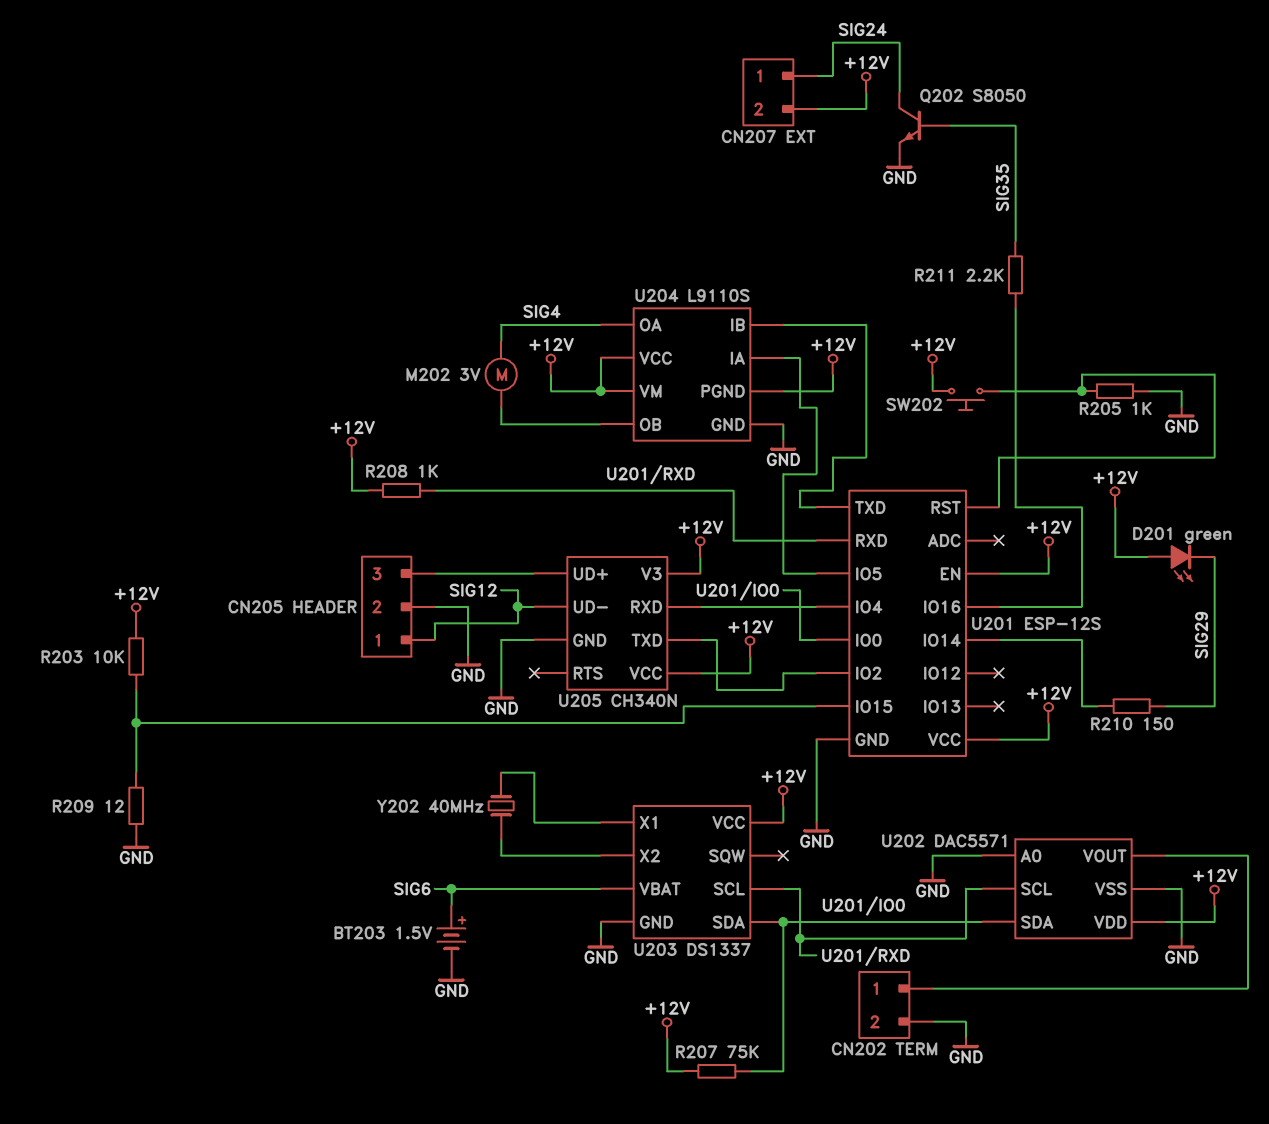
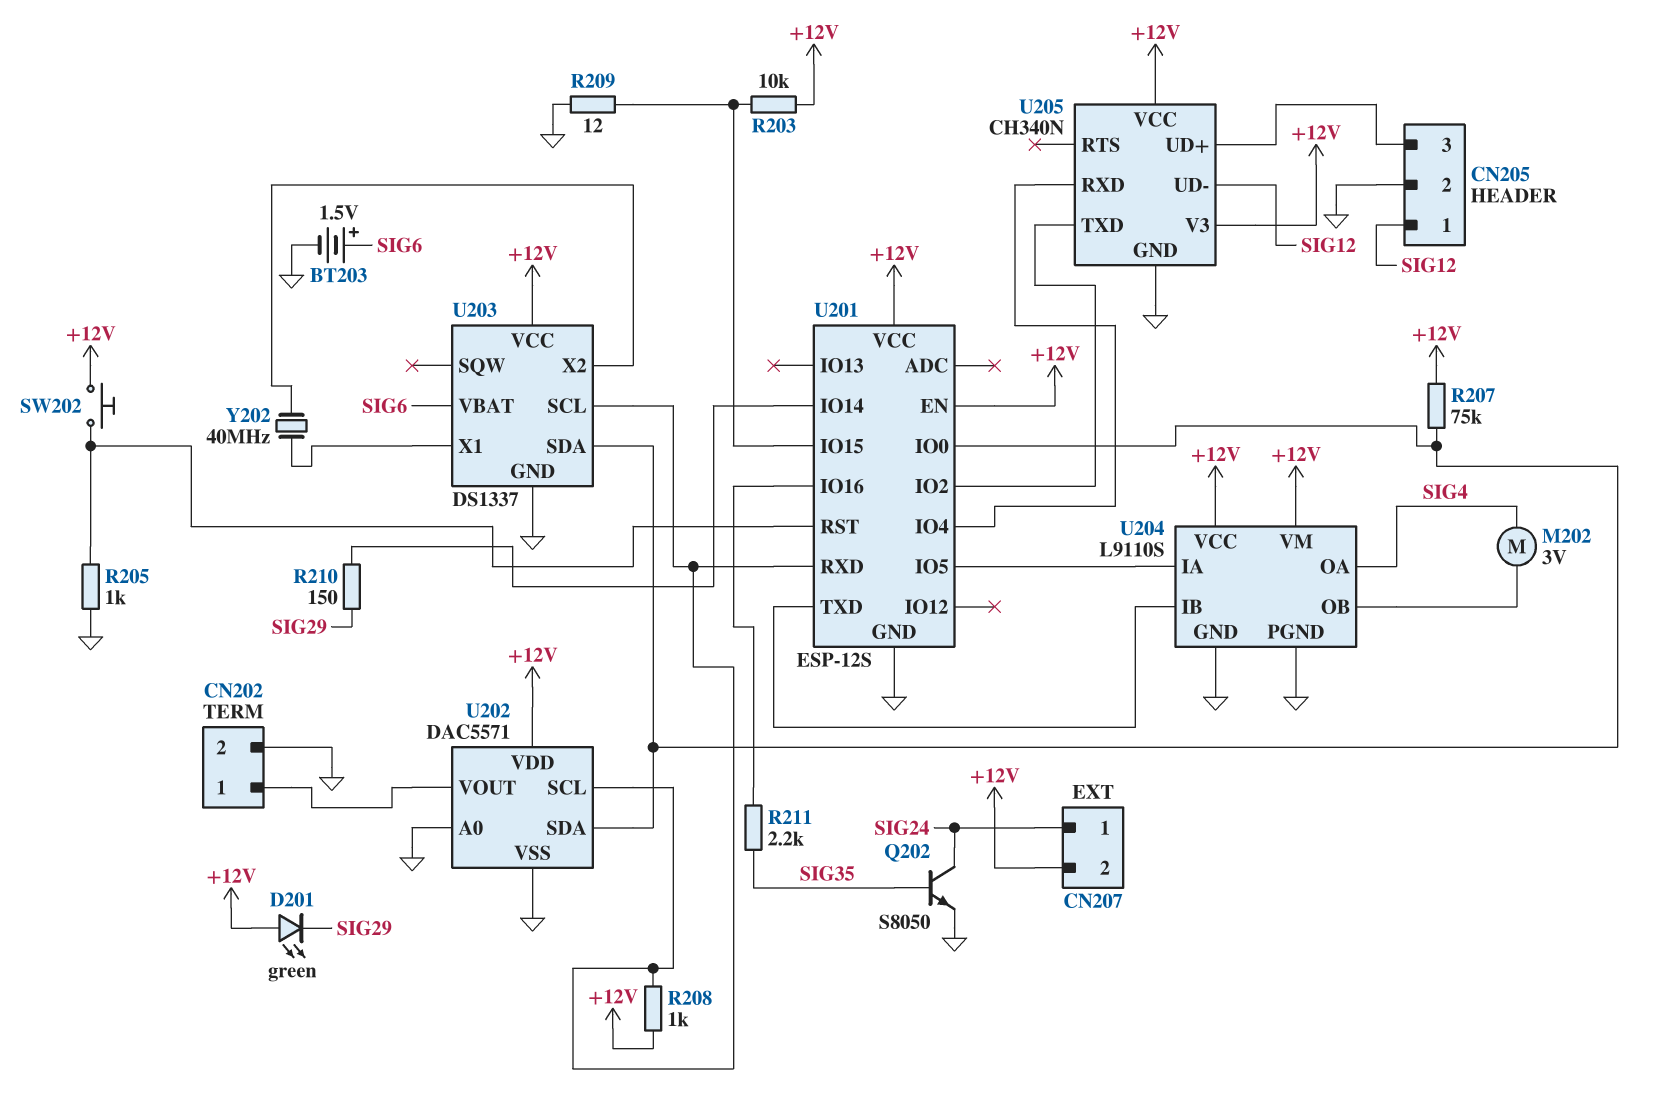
U204 pin PGND: +12V -> GND

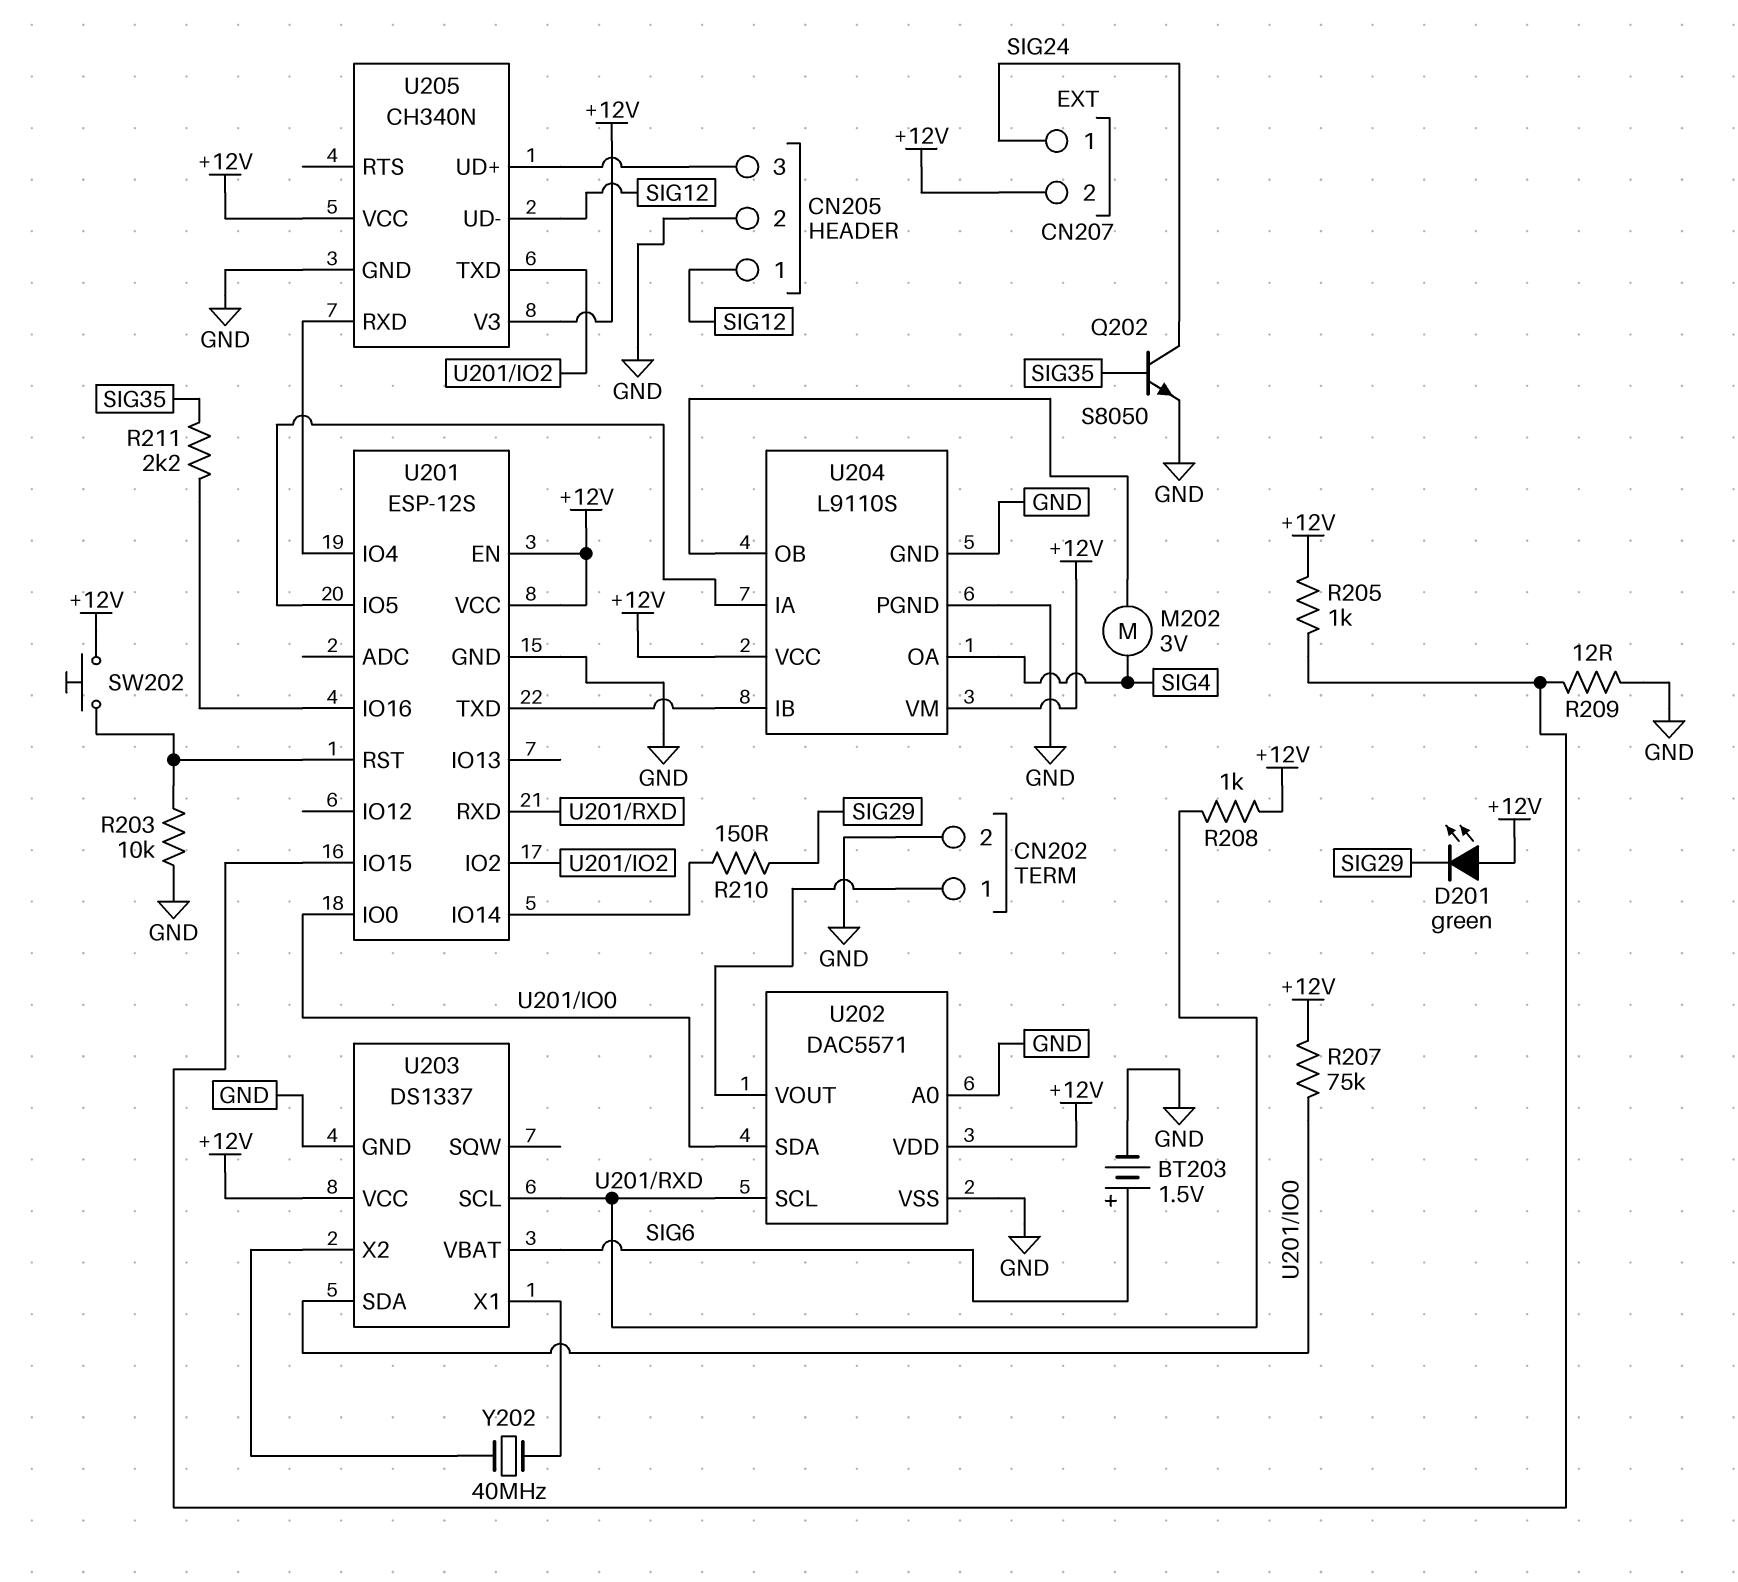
R203: 10k (+12V, U201/IO15) -> 10k (GND, U201/RST)
R205: 1k (GND, U201/RST) -> 1k (+12V, U201/IO15)

